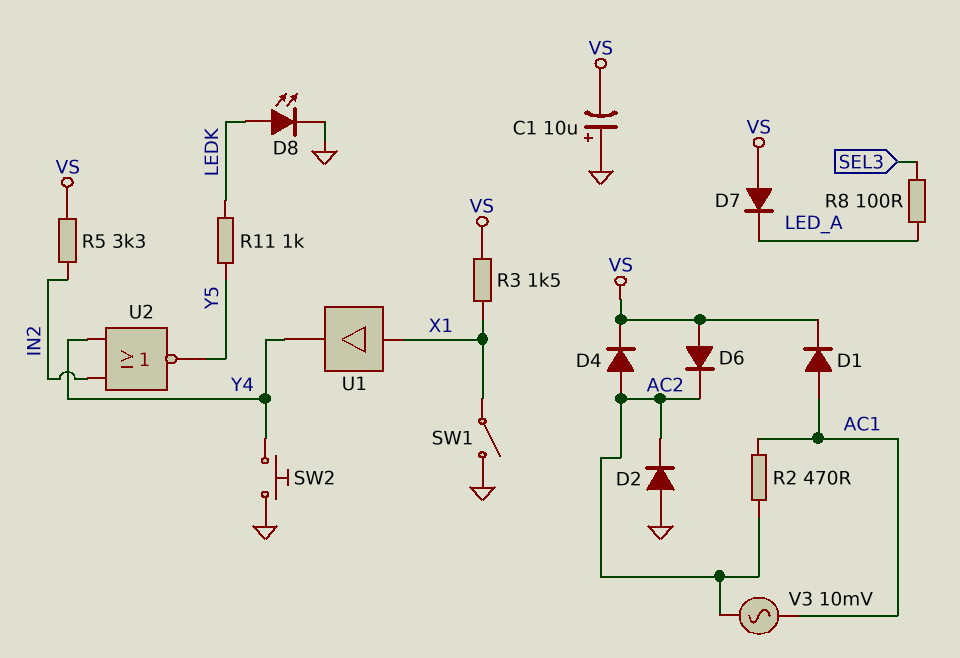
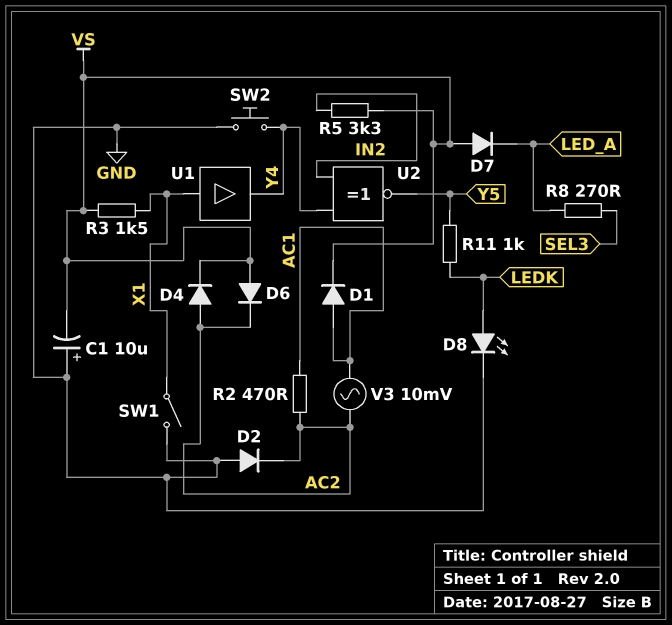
R8: 100 (LED_A, SEL3) -> 270 (LED_A, SEL3)
U2: NOR (in IN2, in Y4, out Y5) -> XNOR (in IN2, in Y4, out Y5)

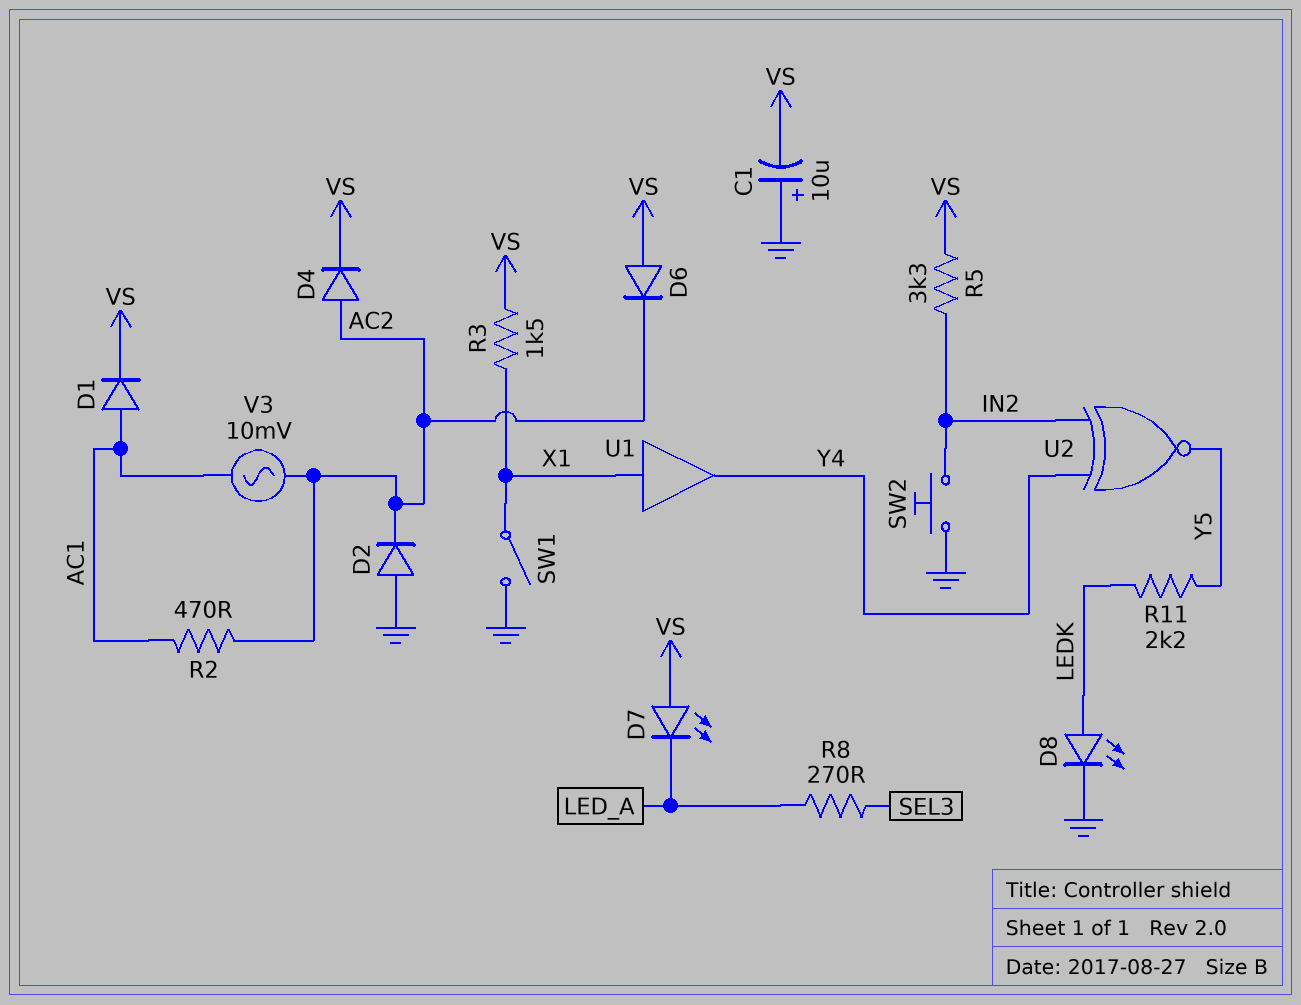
D7: diode (A VS, K LED_A) -> LED (A VS, K LED_A)
R11: 1k (LEDK, Y5) -> 2.2k (LEDK, Y5)
SW2: button (GND, Y4) -> button (GND, IN2)

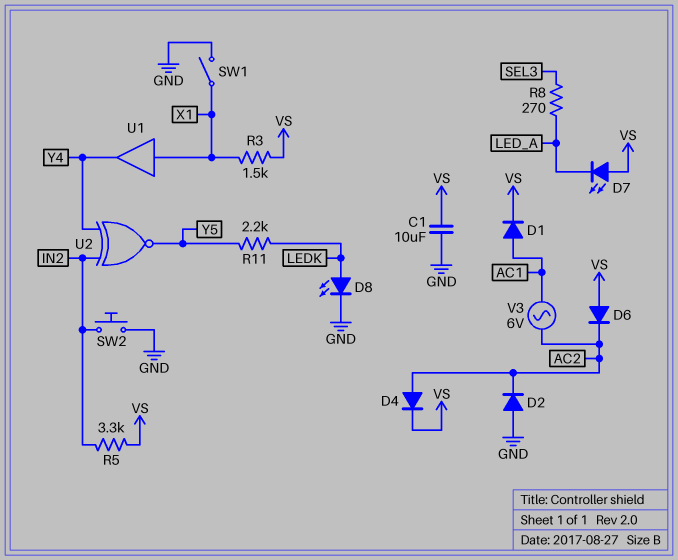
C1: 10uF (plus GND, minus VS) -> 10uF (GND, VS)
R2: 470 (AC1, AC2) -> none
V3: AC 10mV (AC1, AC2) -> AC 6V (AC1, AC2)

